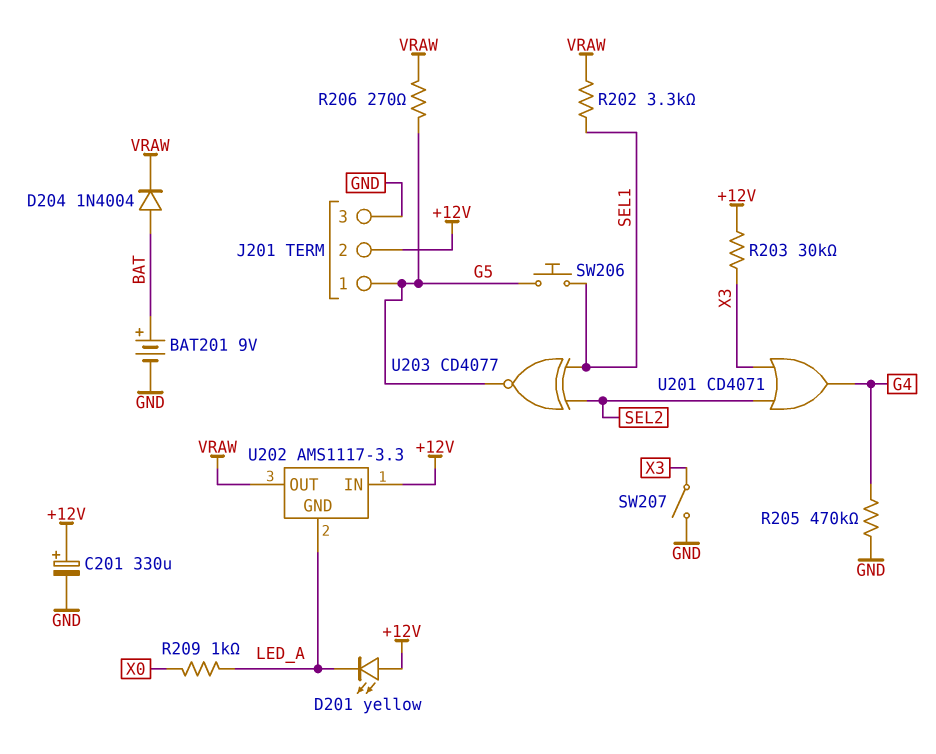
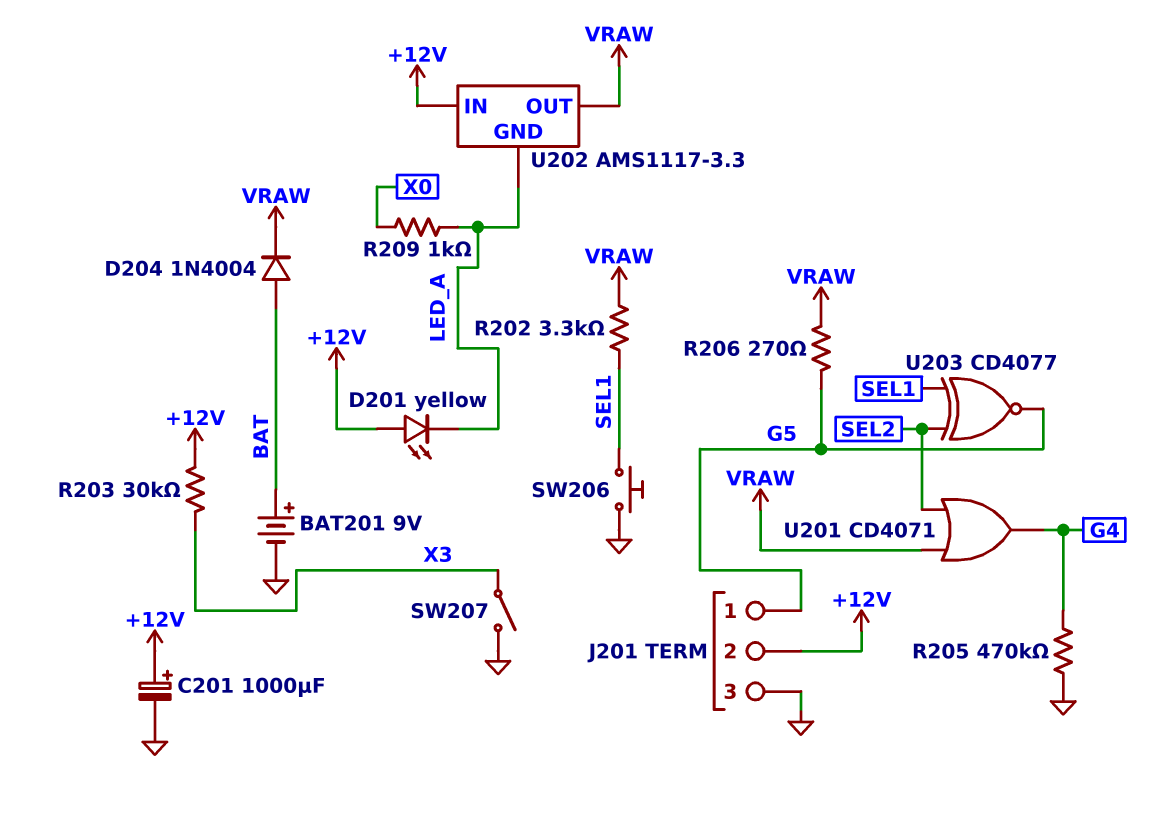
C201: 330uF (plus +12V, minus GND) -> 1000uF (plus +12V, minus GND)
SW206: button (G5, SEL1) -> button (GND, SEL1)
U201: OR CD4071 (in SEL2, in X3, out G4) -> OR CD4071 (in SEL2, in VRAW, out G4)

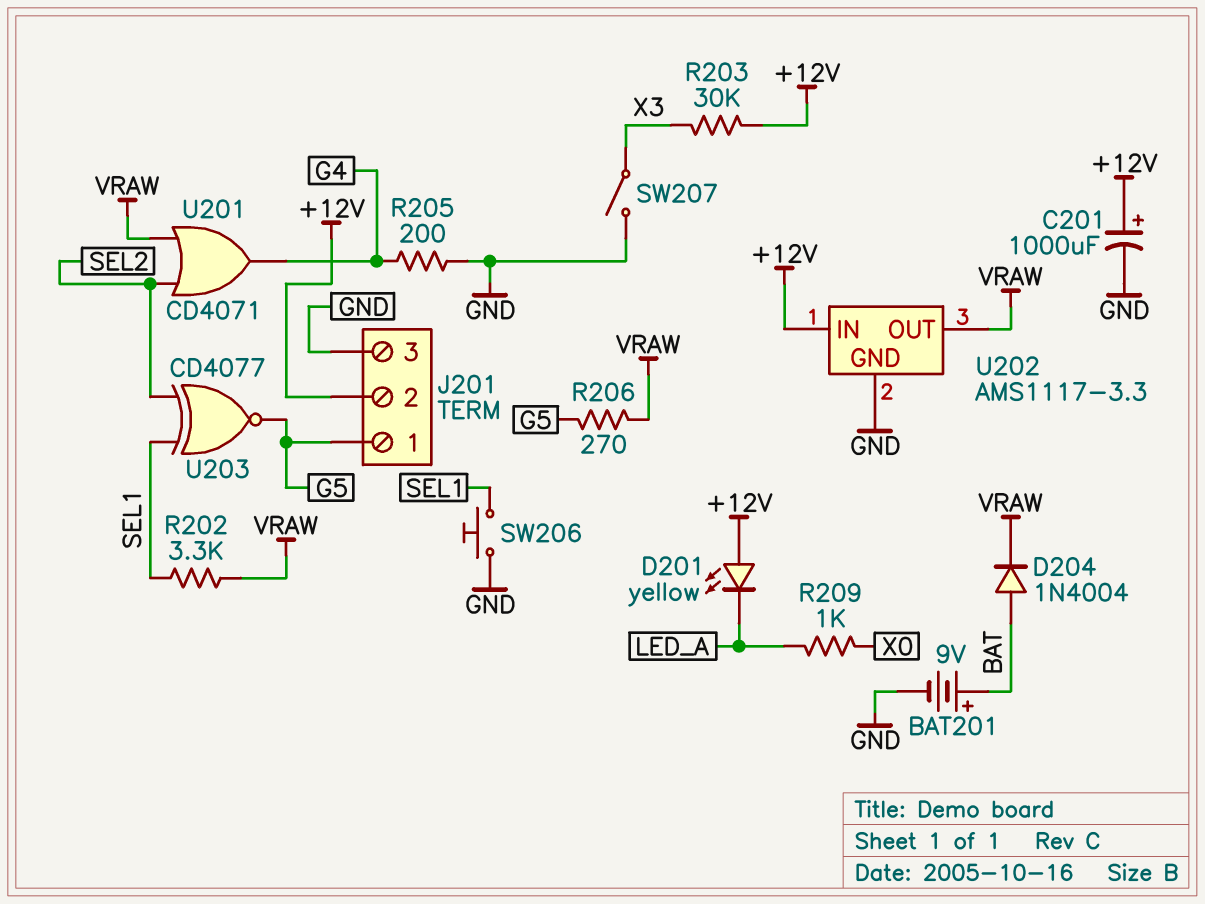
R205: 470k (G4, GND) -> 200 (G4, GND)
U202 pin GND: LED_A -> GND

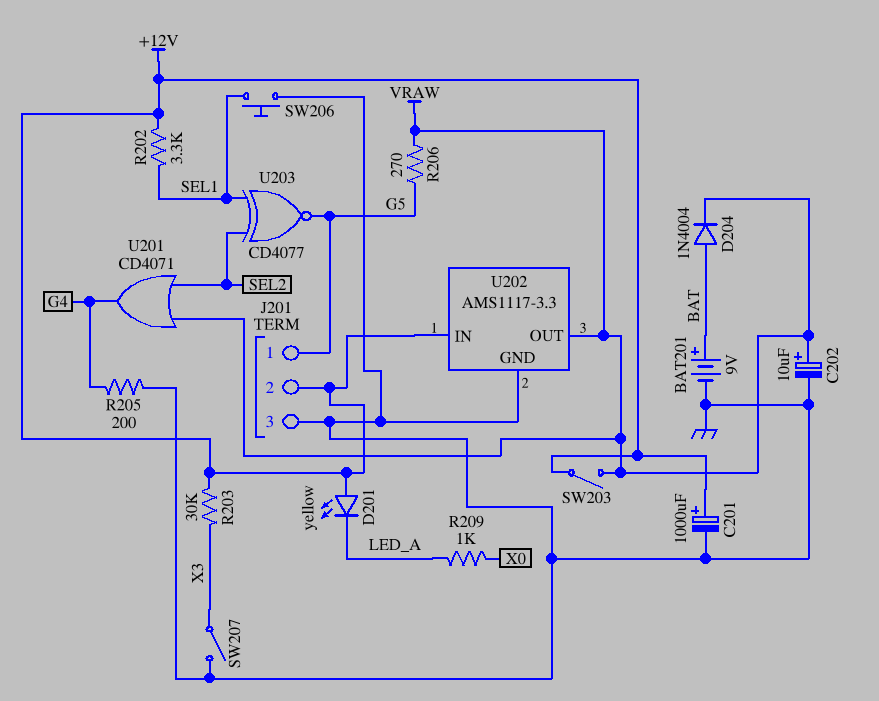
C202: none -> 10uF (plus VRAW, minus GND)
R202: 3.3k (SEL1, VRAW) -> 3.3k (+12V, SEL1)
SW203: none -> switch (+12V, VRAW)

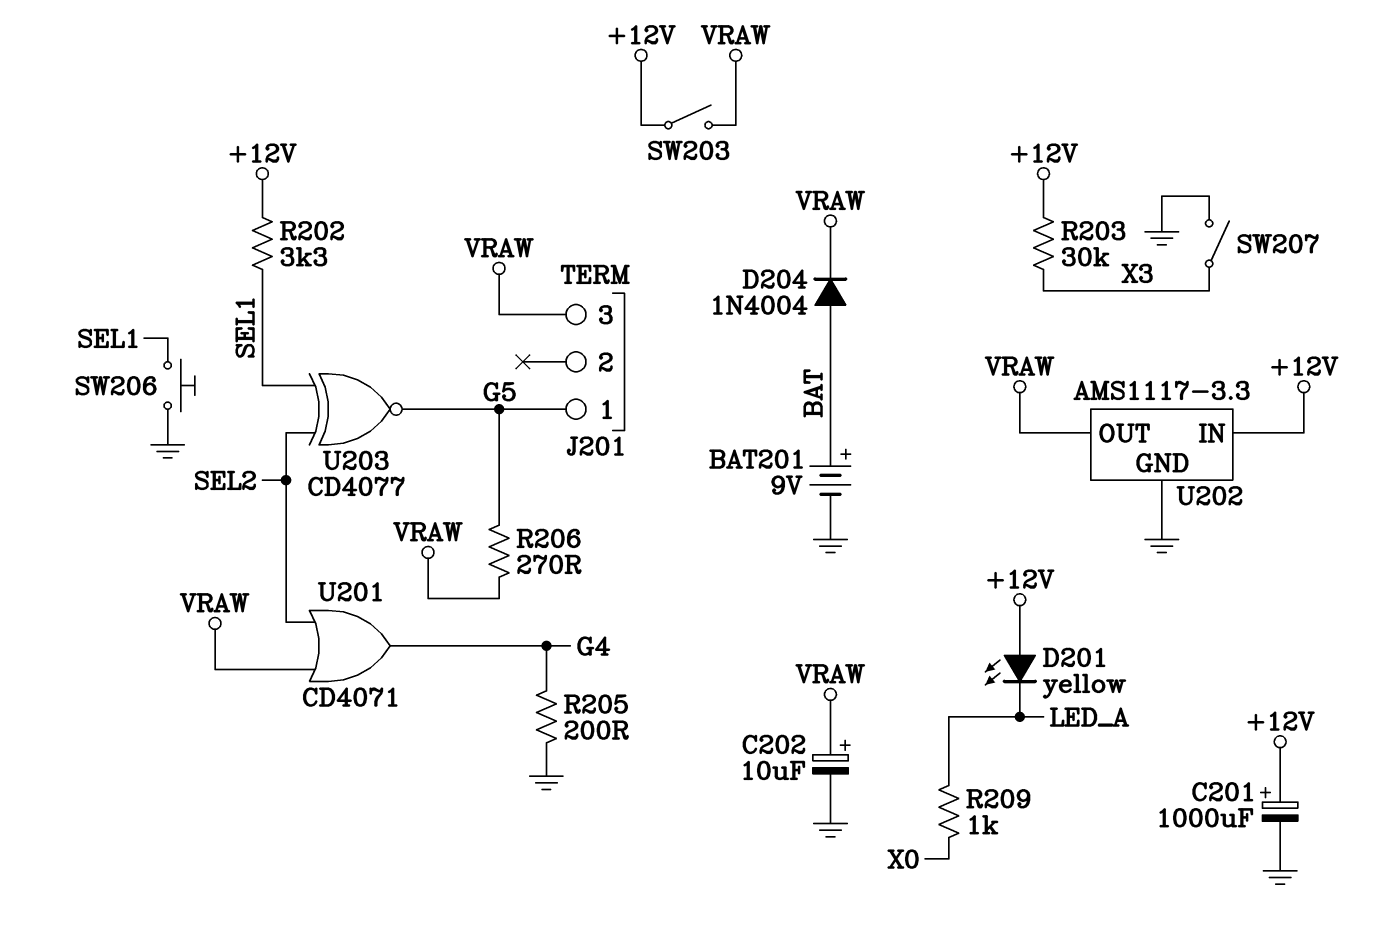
J201 pin 2: +12V -> none
J201 pin 3: GND -> VRAW

